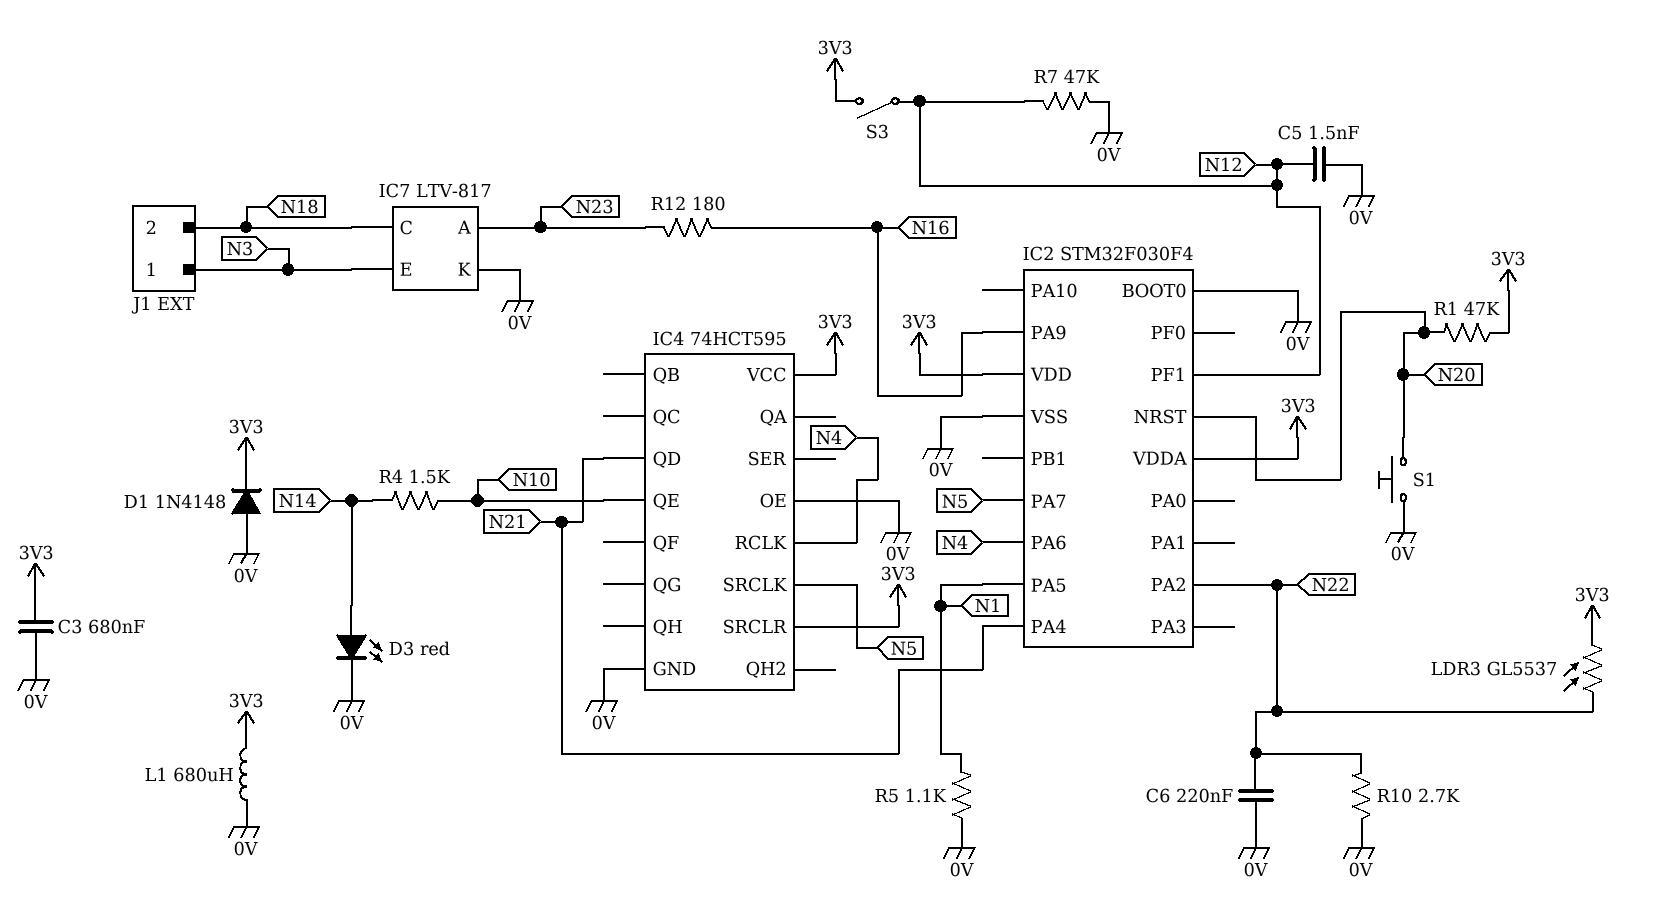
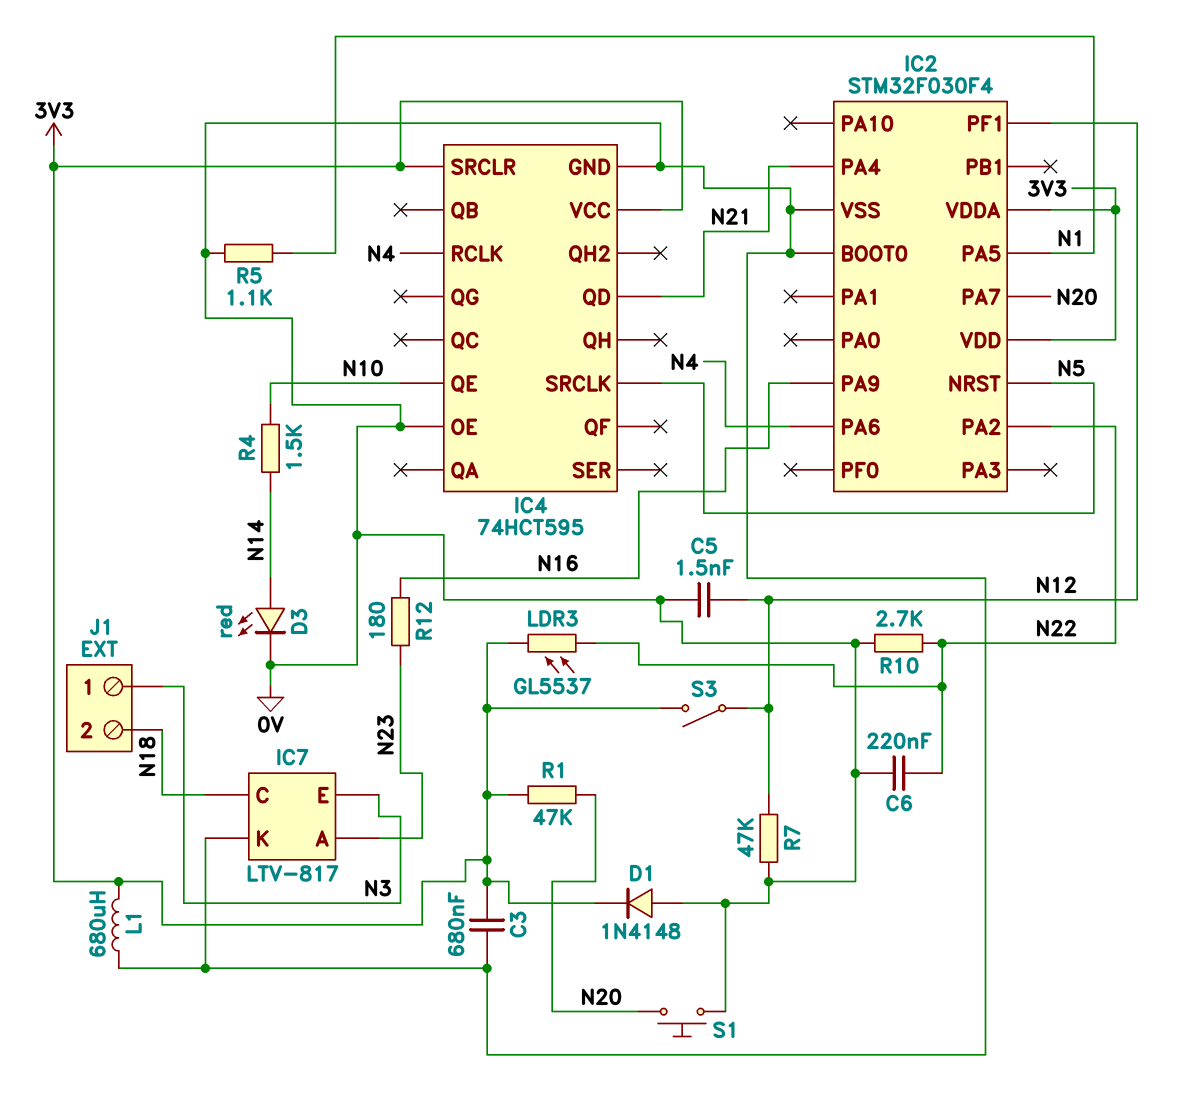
IC2 pin NRST: N20 -> N5
IC2 pin PA7: N5 -> N20

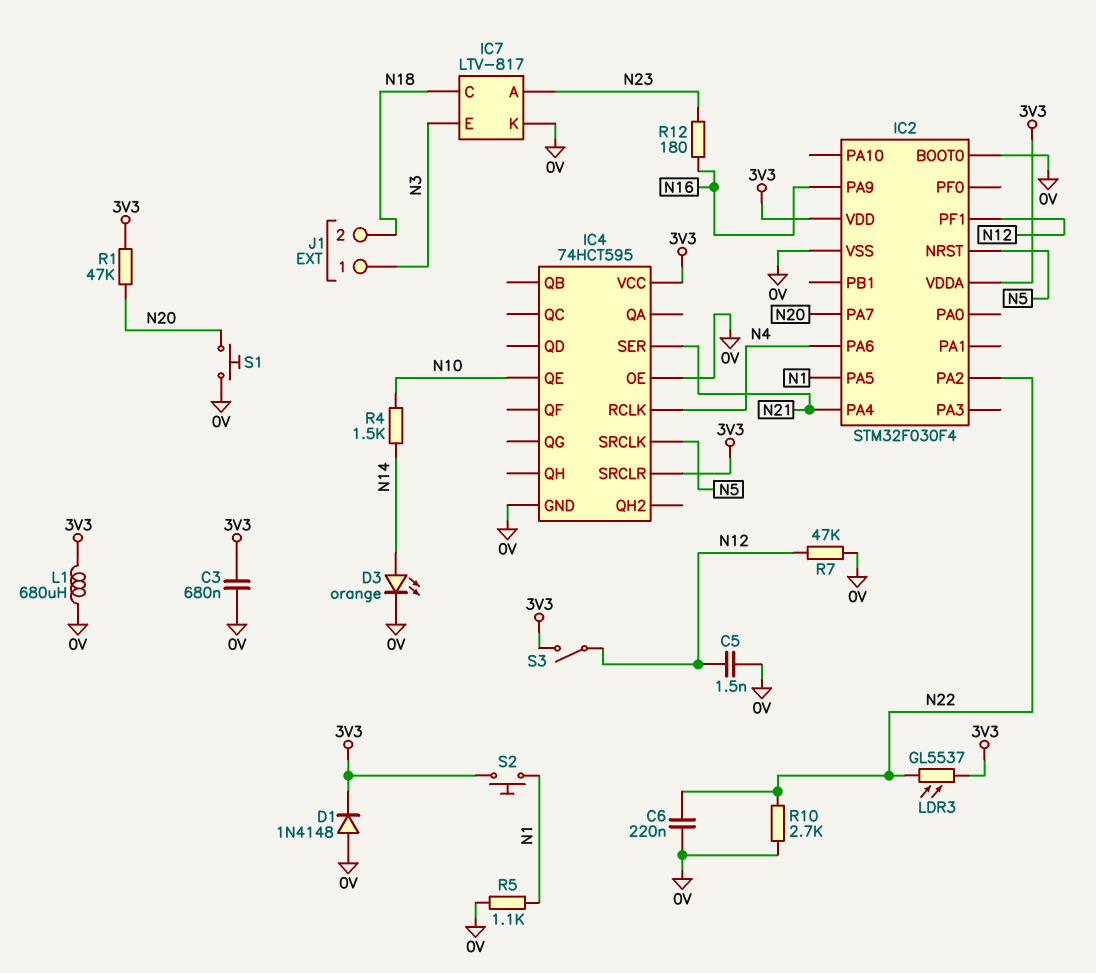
D3: LED red (A N14, K 0V) -> LED orange (A N14, K 0V)
IC4 pin QD: N21 -> none
IC4 pin SER: none -> N21
S2: none -> button (3V3, N1)

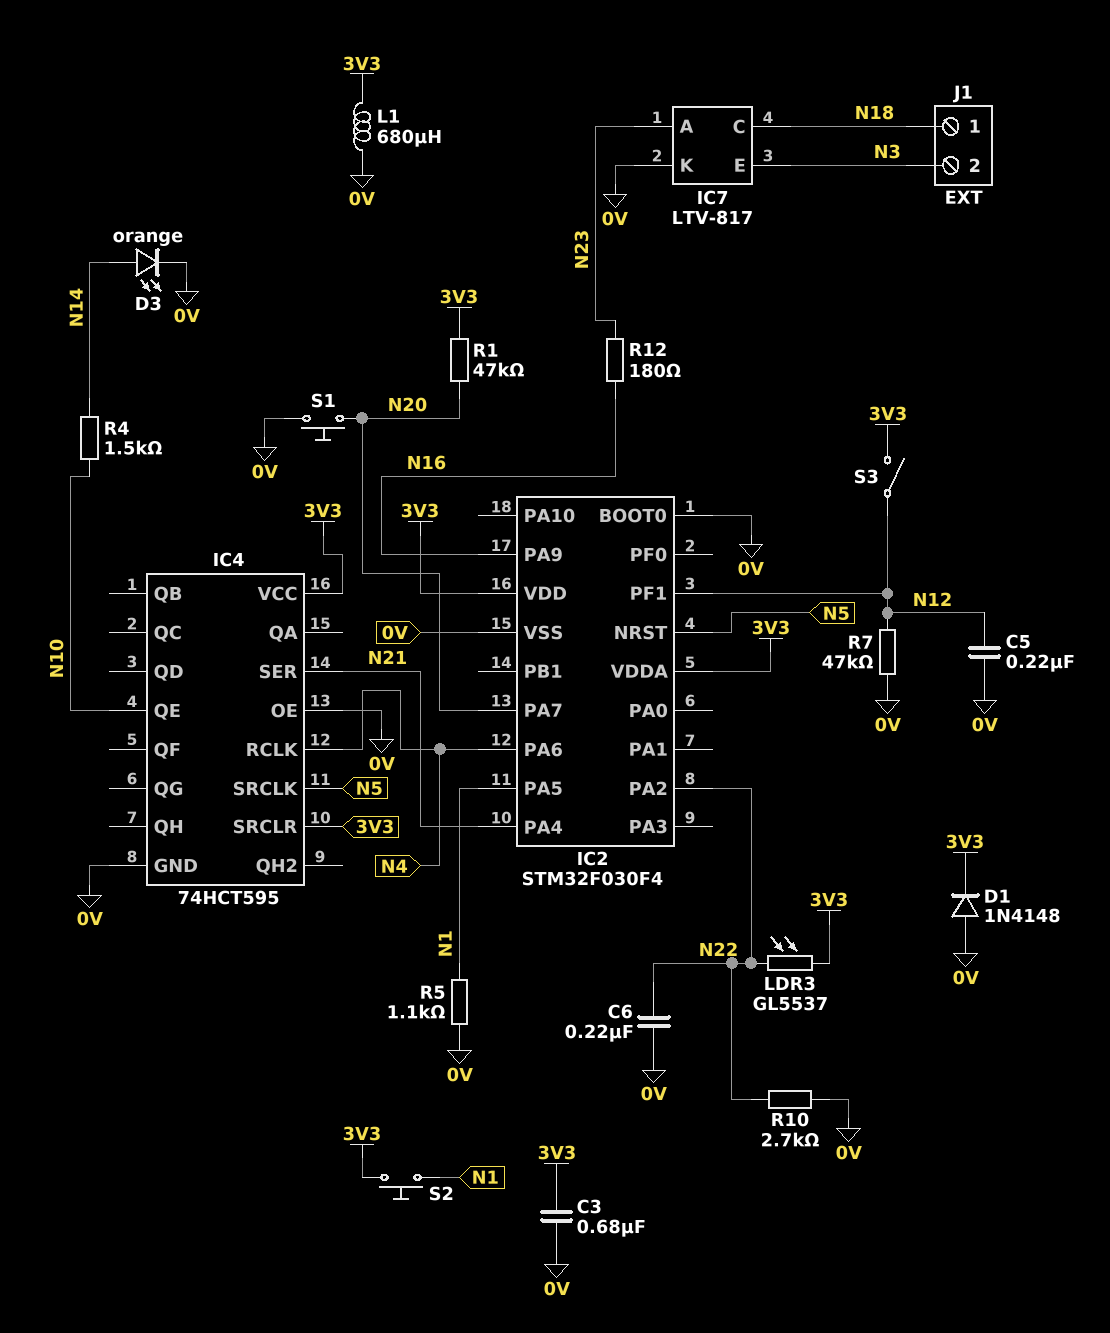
C5: 1.5nF (0V, N12) -> 220nF (0V, N12)
J1 pin 1: N3 -> N18
J1 pin 2: N18 -> N3

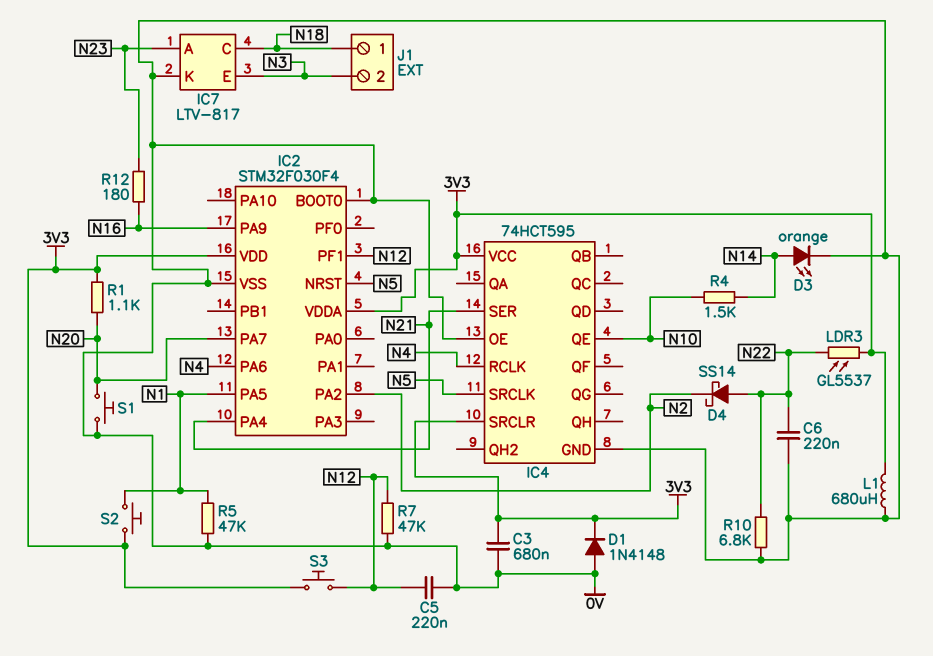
D4: none -> schottky SS14 (A N22, K N2)
IC2 pin PA2: N22 -> N2
R1: 47k (3V3, N20) -> 1.1k (3V3, N20)
R5: 1.1k (0V, N1) -> 47k (0V, N1)
R10: 2.7k (0V, N22) -> 6.8k (0V, N22)
S3: switch (3V3, N12) -> button (3V3, N12)

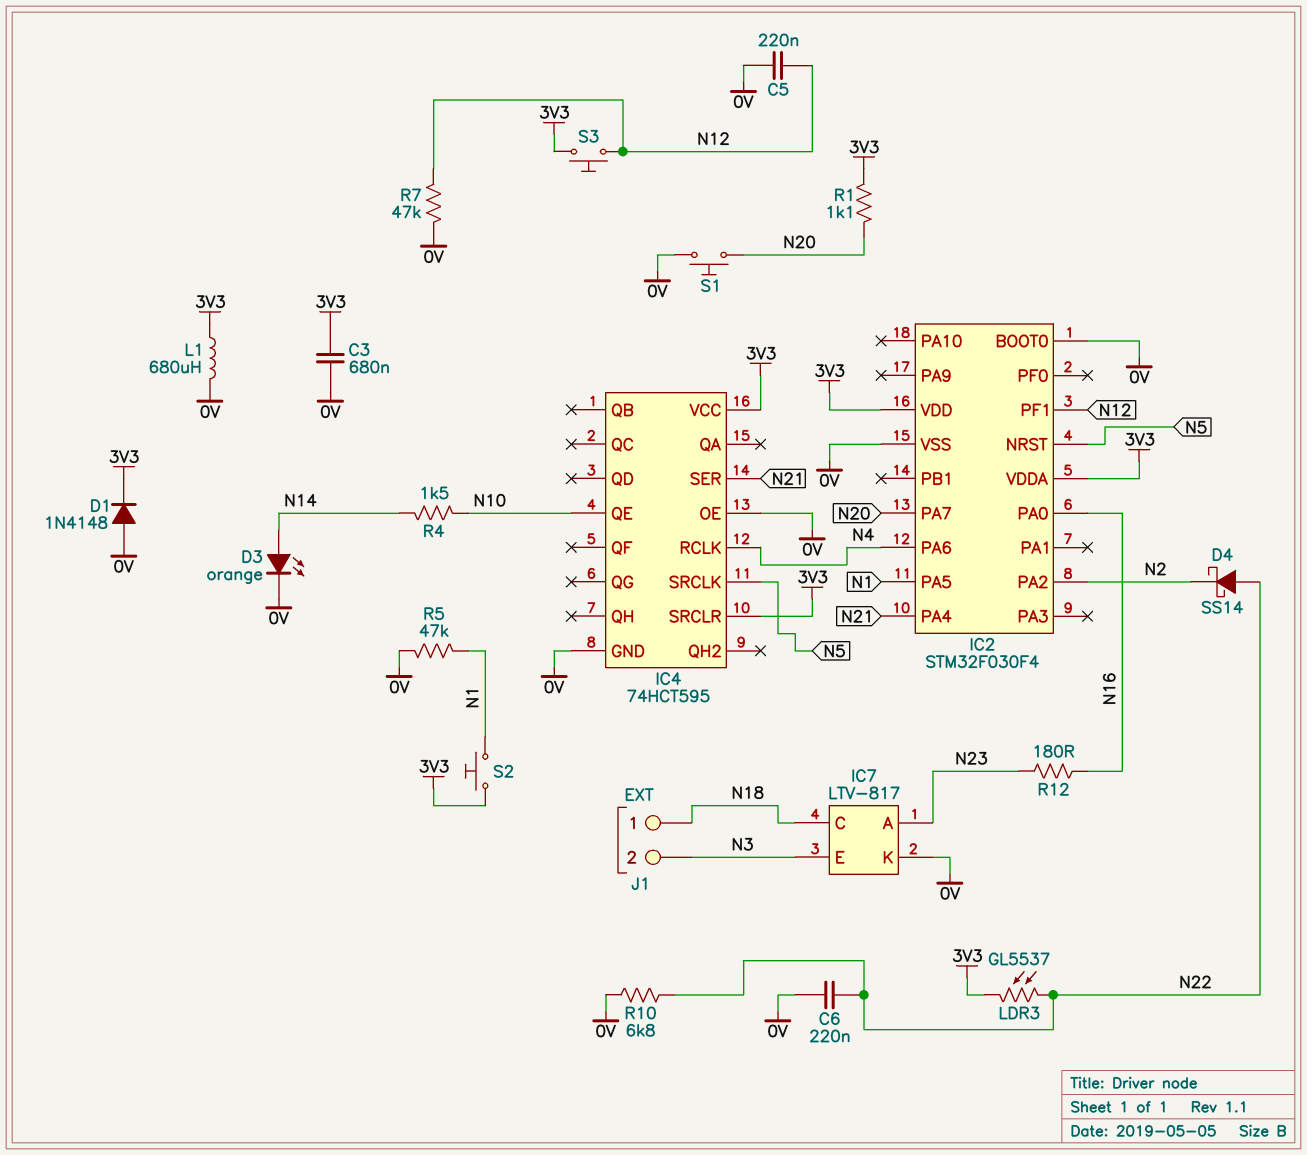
IC2 pin PA0: none -> N16
IC2 pin PA9: N16 -> none

